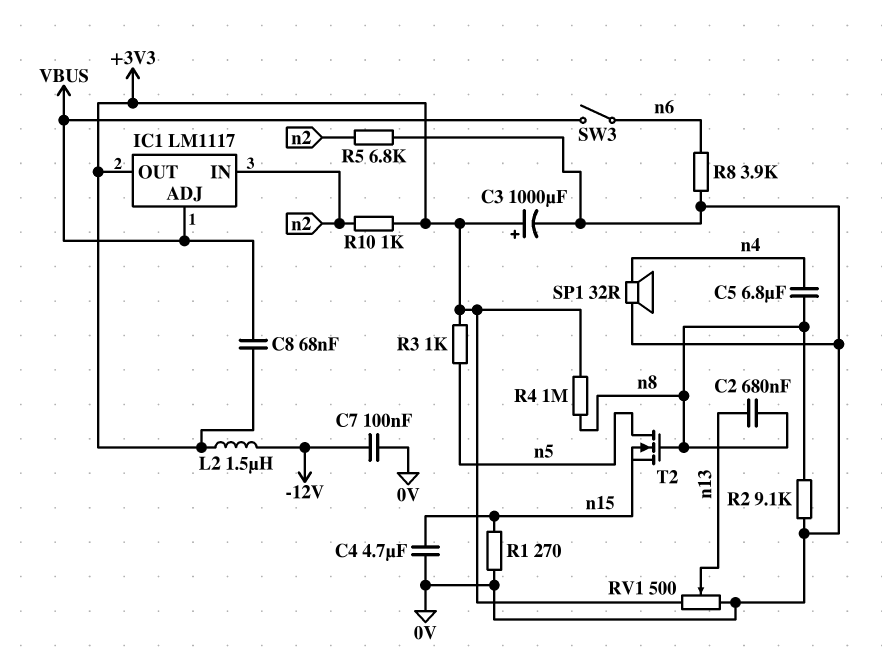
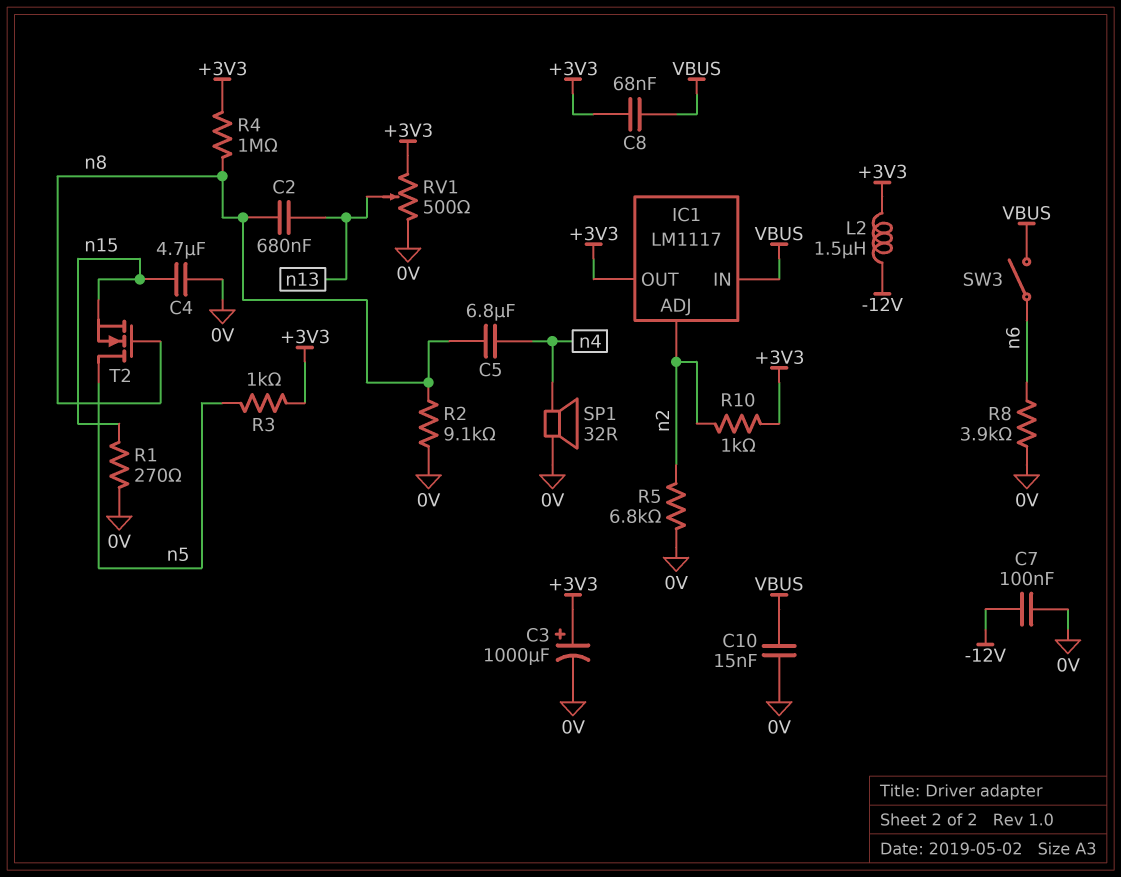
C10: none -> 15nF (0V, VBUS)
IC1 pin ADJ: VBUS -> n2
IC1 pin IN: n2 -> VBUS

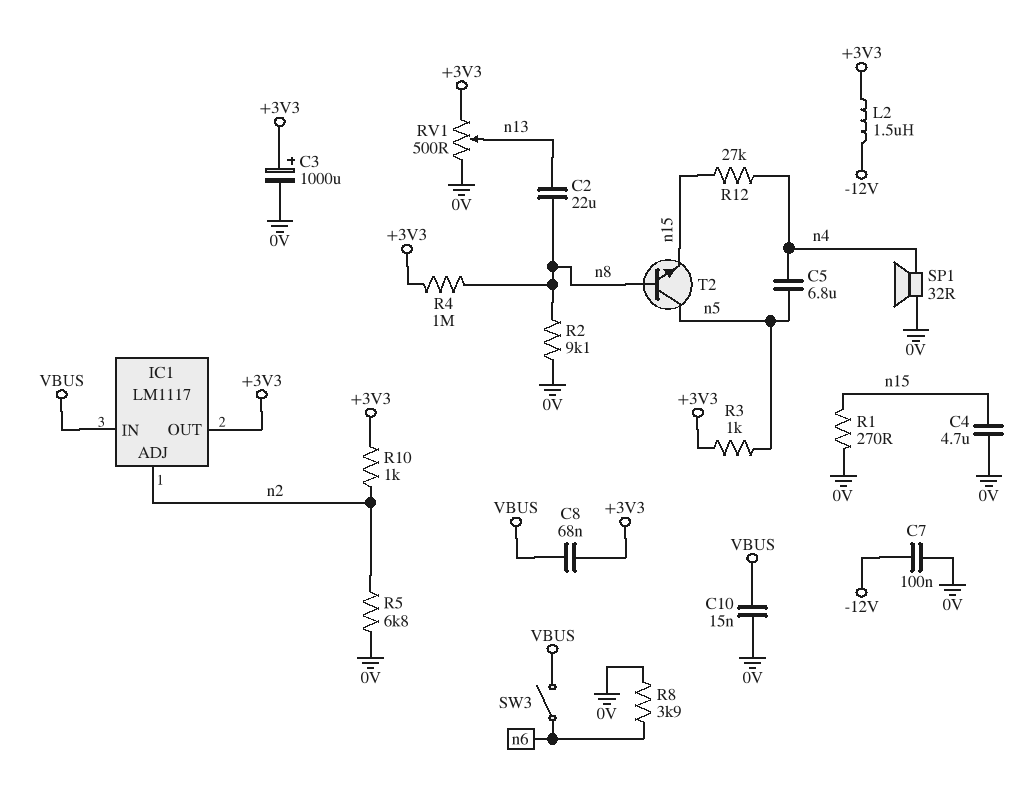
C2: 680nF (n8, n13) -> 22uF (n8, n13)
C5: 6.8uF (n4, n8) -> 6.8uF (n4, n5)
R12: none -> 27k (n4, n15)
T2: NMOS (G n8, D n5, S n15) -> NPN (B n8, C n5, E n15)

